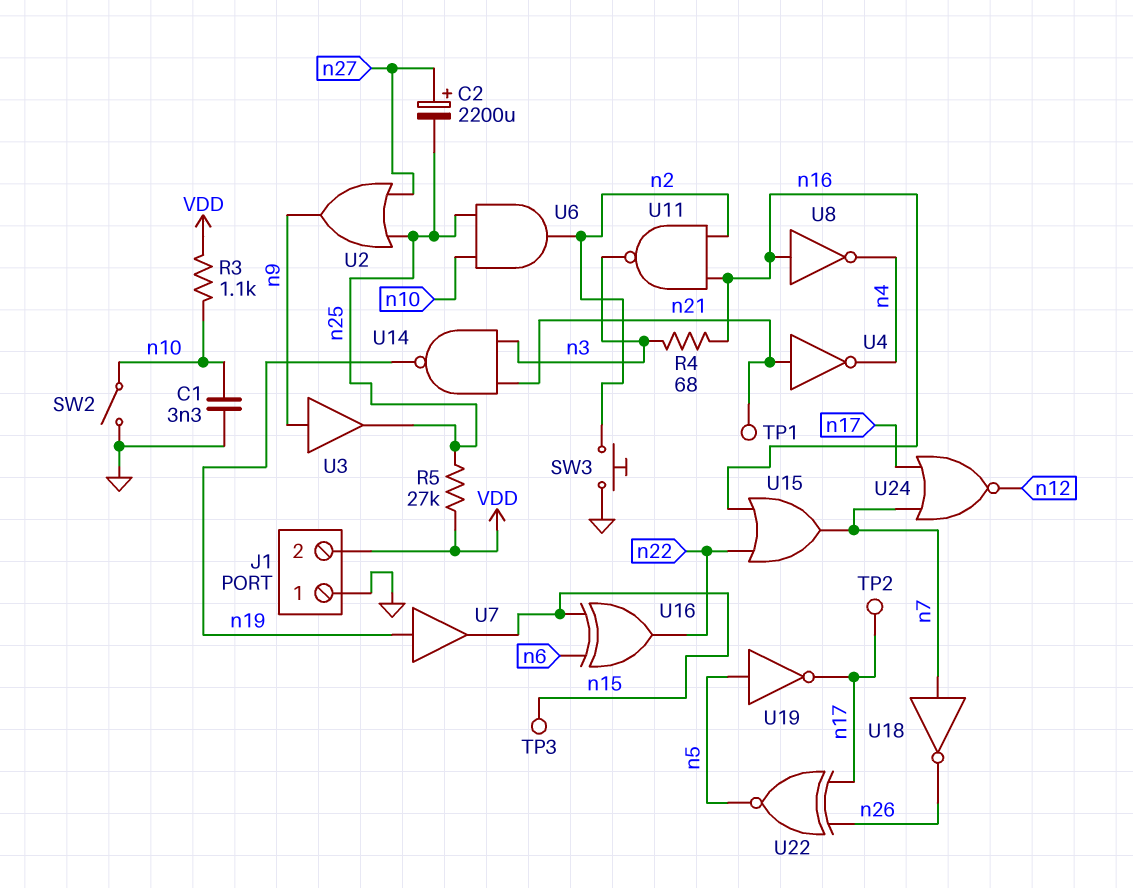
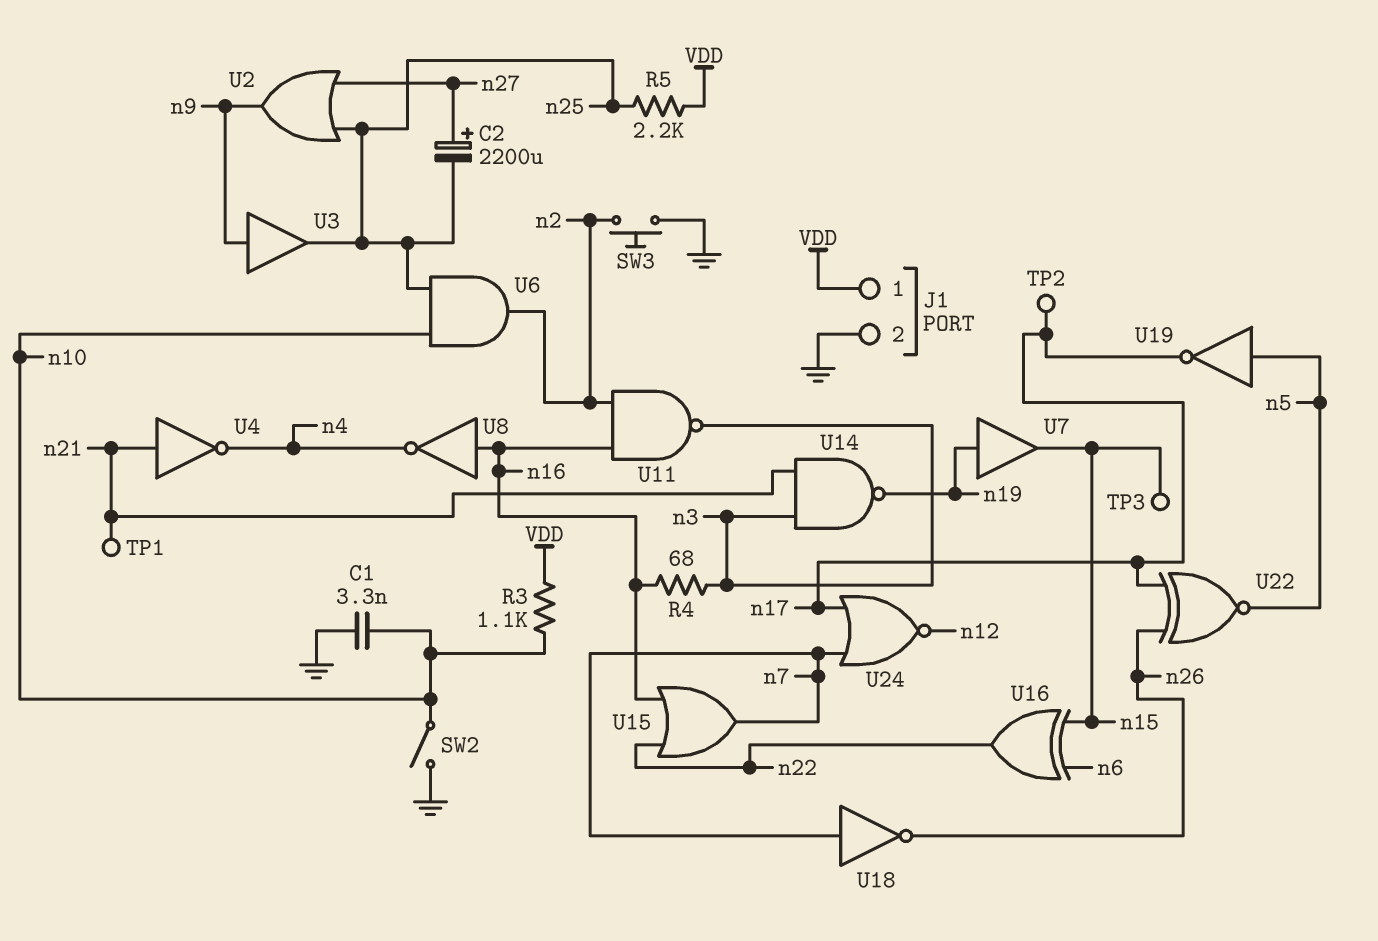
J1 pin 1: GND -> VDD
J1 pin 2: VDD -> GND
R5: 27k (VDD, n25) -> 2.2k (VDD, n25)

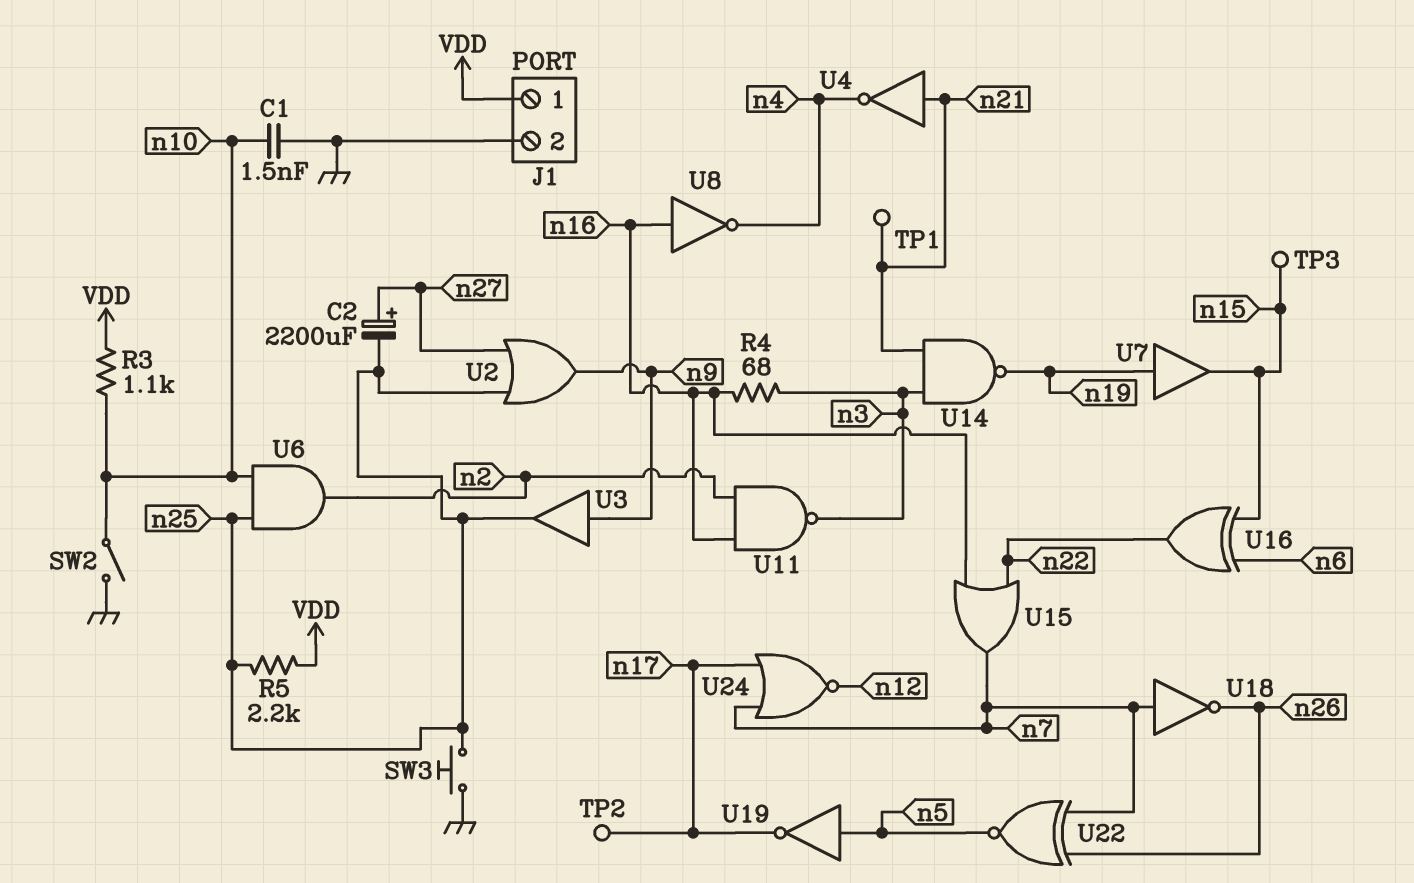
C1: 3.3nF (GND, n10) -> 1.5nF (GND, n10)
SW3: button (GND, n2) -> button (GND, n25)
U22: XNOR (in n17, in n26, out n5) -> XNOR (in n7, in n26, out n5)

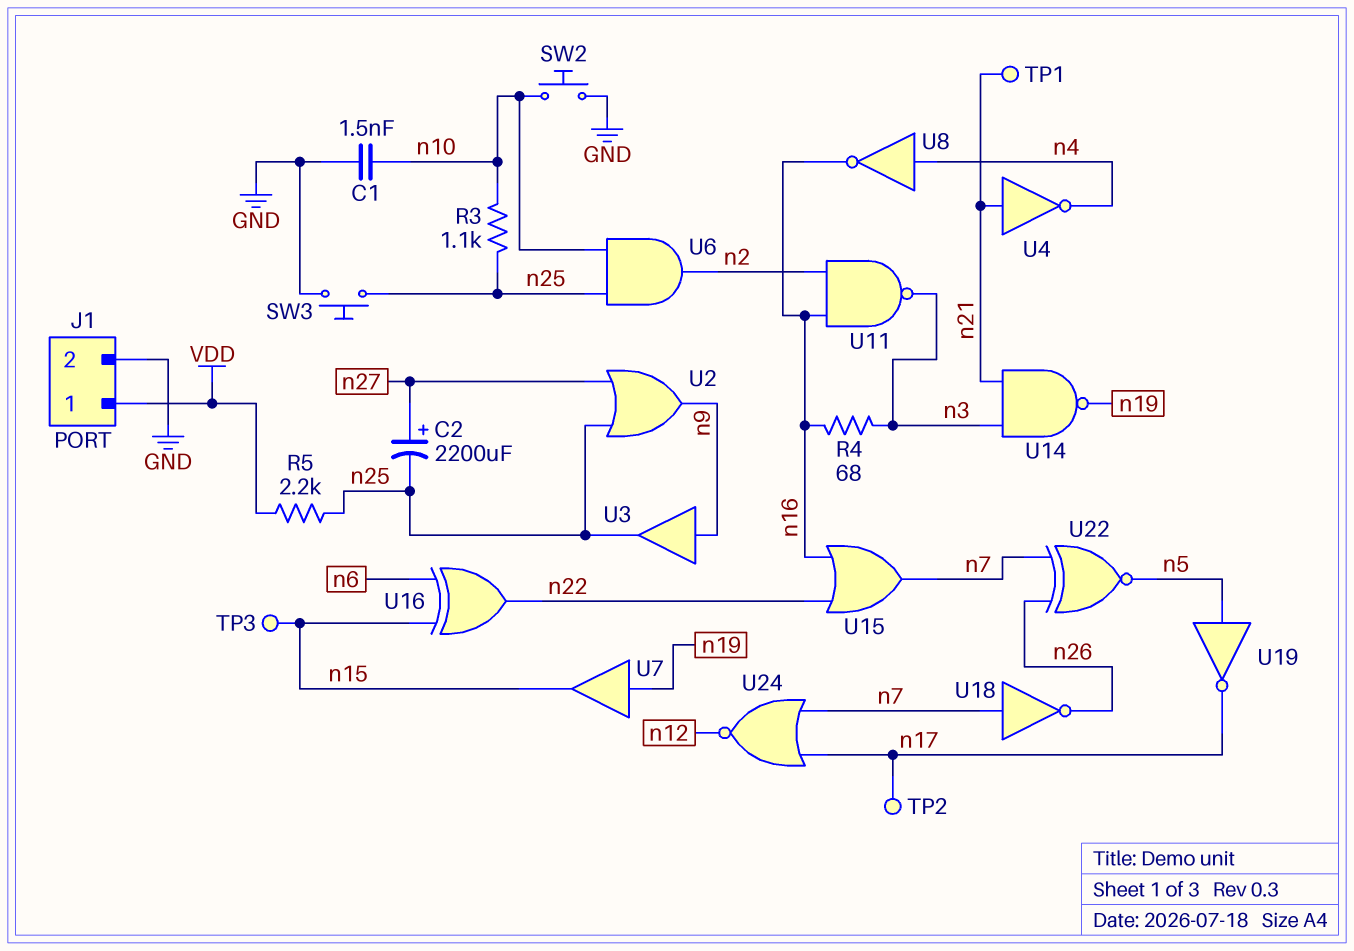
R3: 1.1k (VDD, n10) -> 1.1k (n10, n25)
SW2: switch (GND, n10) -> button (GND, n10)
U8: NOT (in n16, out n4) -> NOT (in n4, out n16)

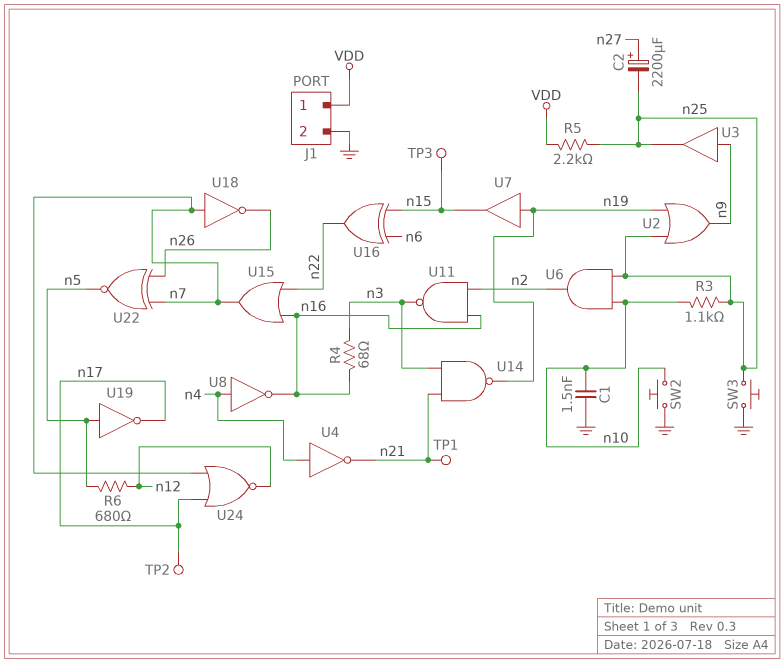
R6: none -> 680 (n5, n12)
U2: OR (in n25, in n27, out n9) -> OR (in n19, in n25, out n9)
U4: NOT (in n21, out n4) -> NOT (in n4, out n21)

